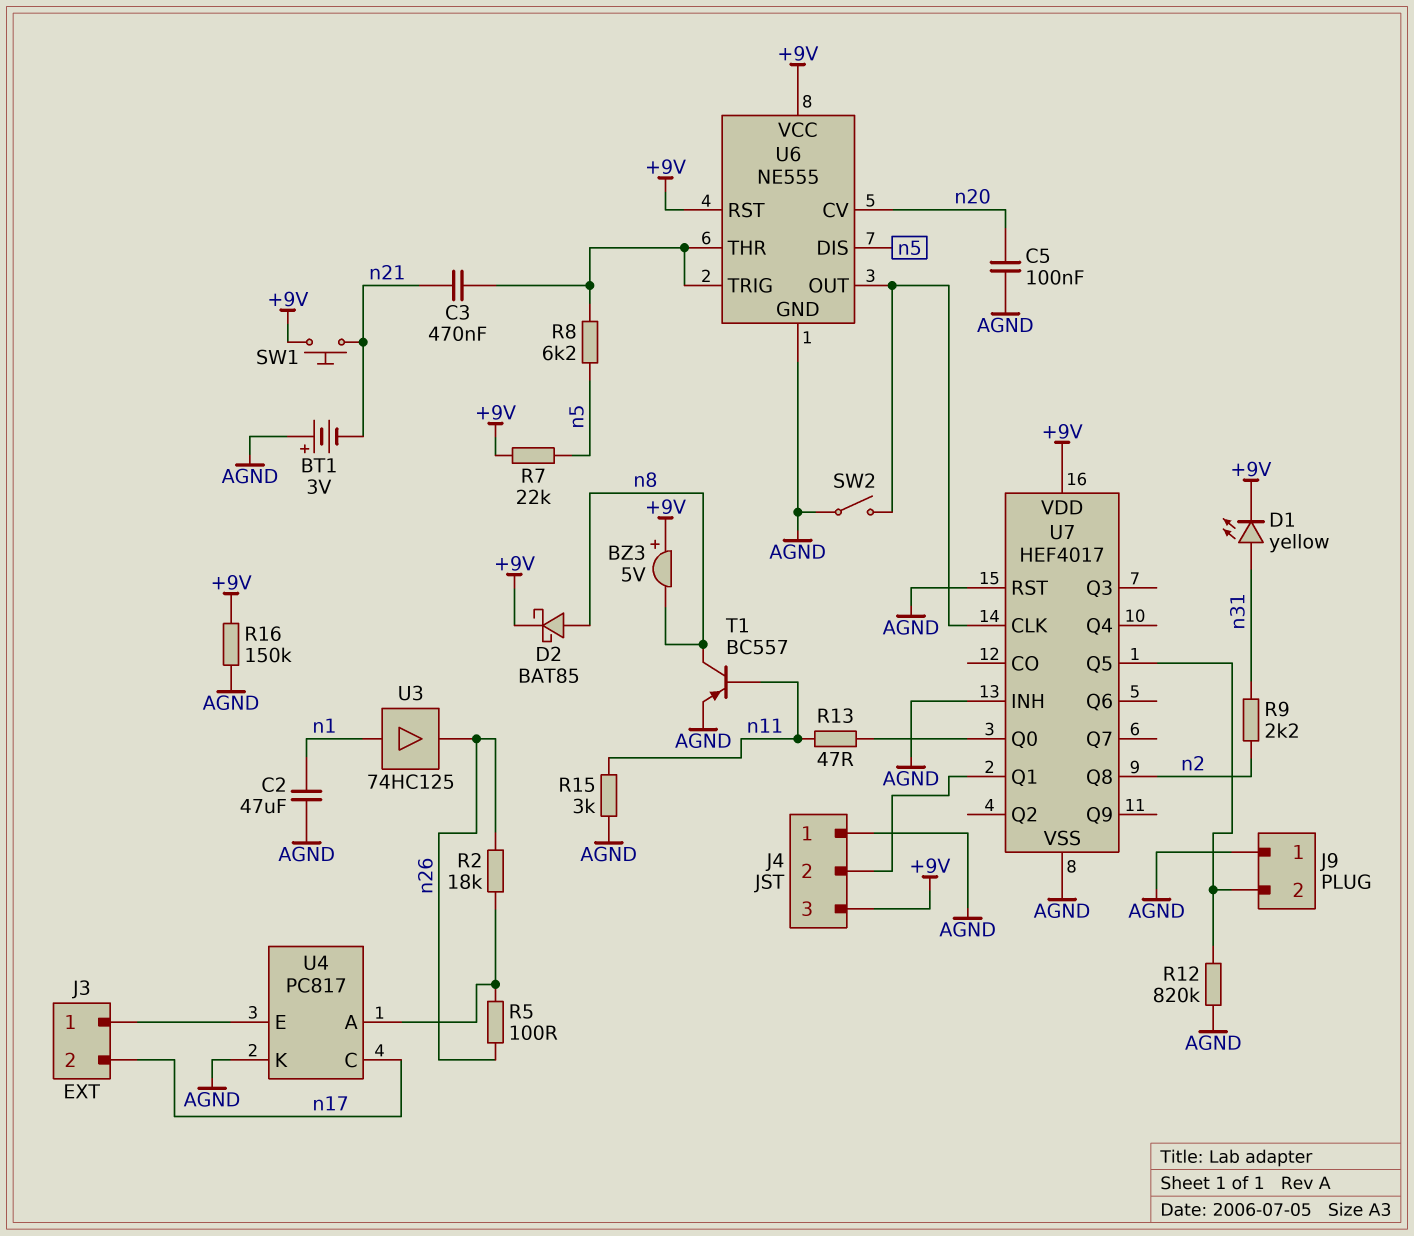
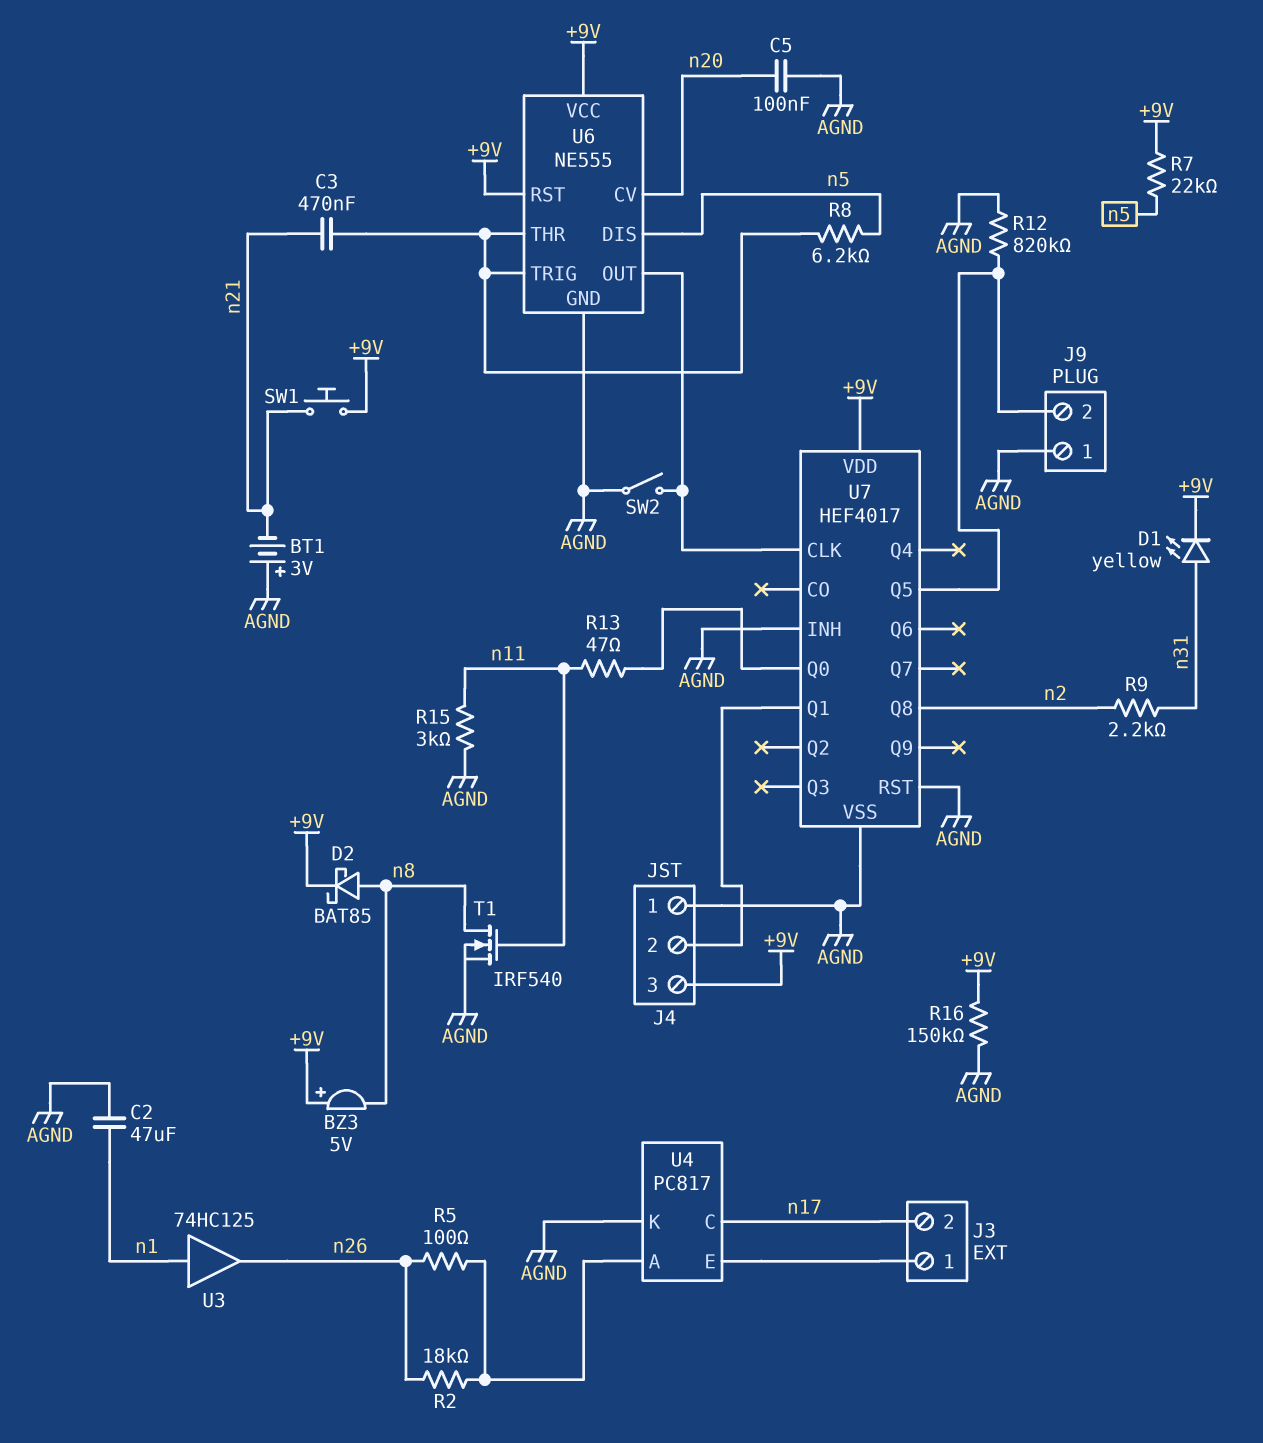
T1: PNP BC557 (B n11, C n8, E AGND) -> NMOS IRF540 (G n11, D n8, S AGND)

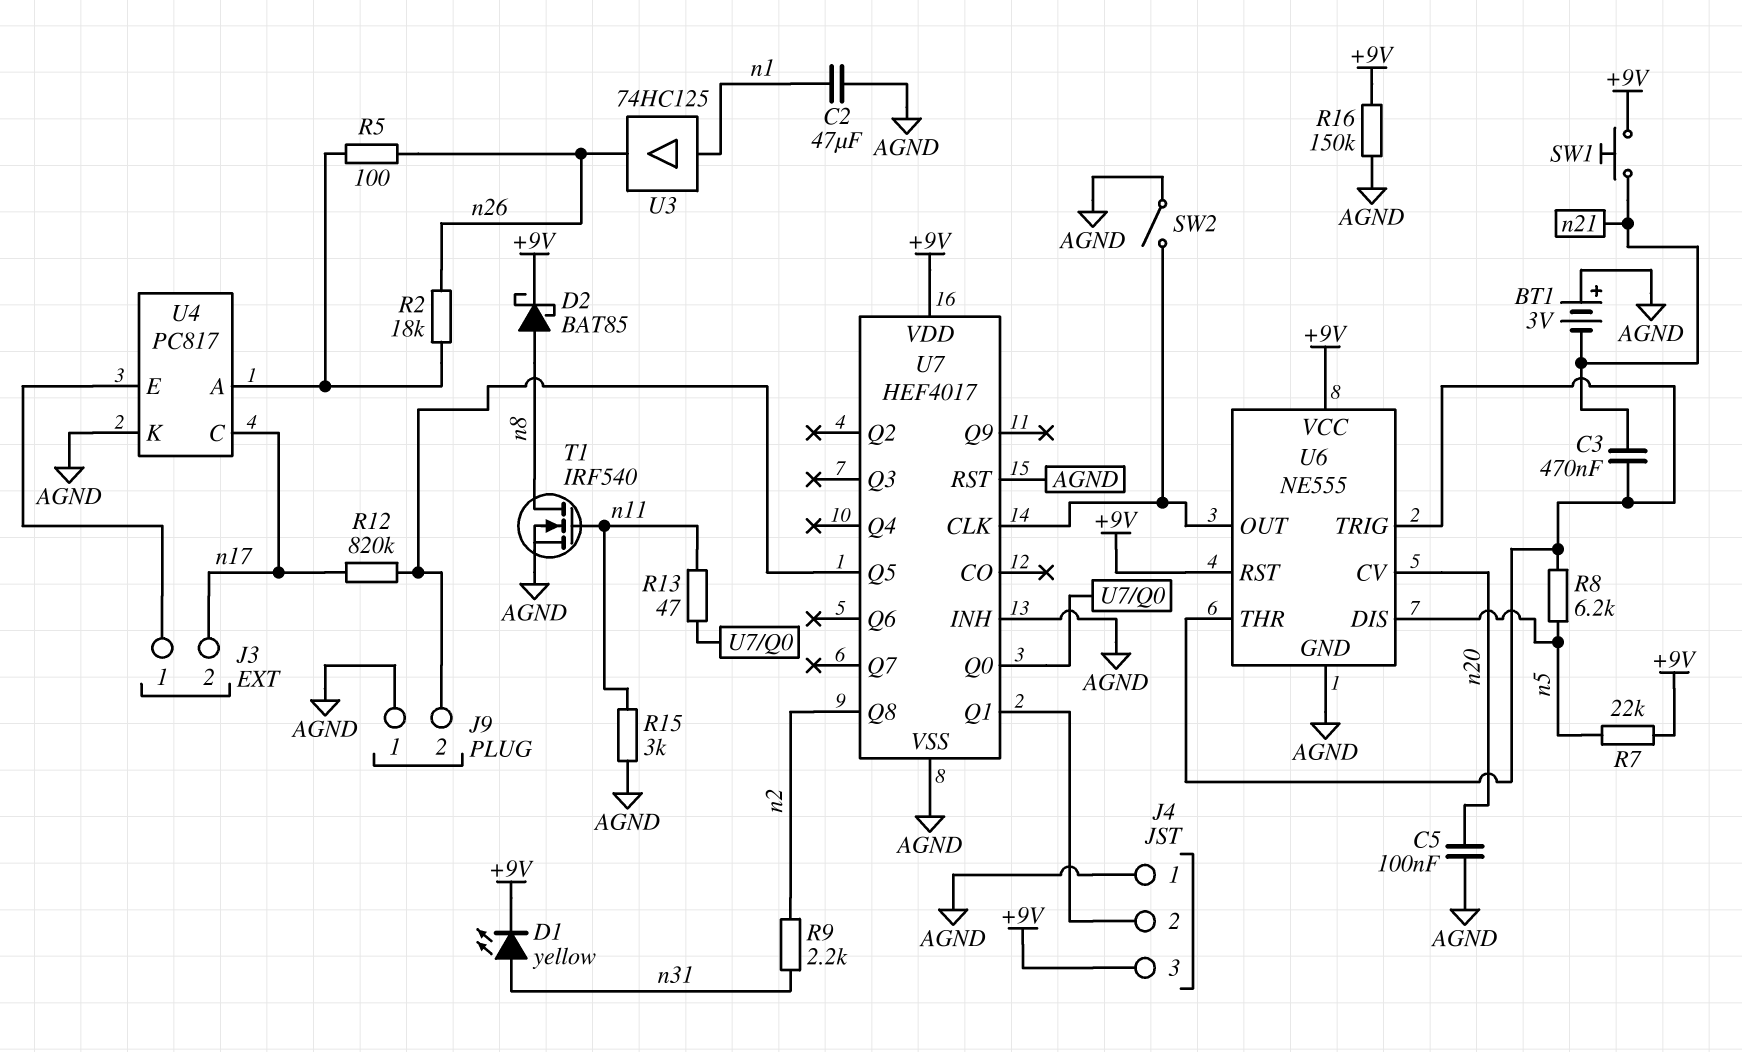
BZ3: buzzer 5V (plus +9V, minus n8) -> none
R12: 820k (AGND, J9/2) -> 820k (J9/2, n17)

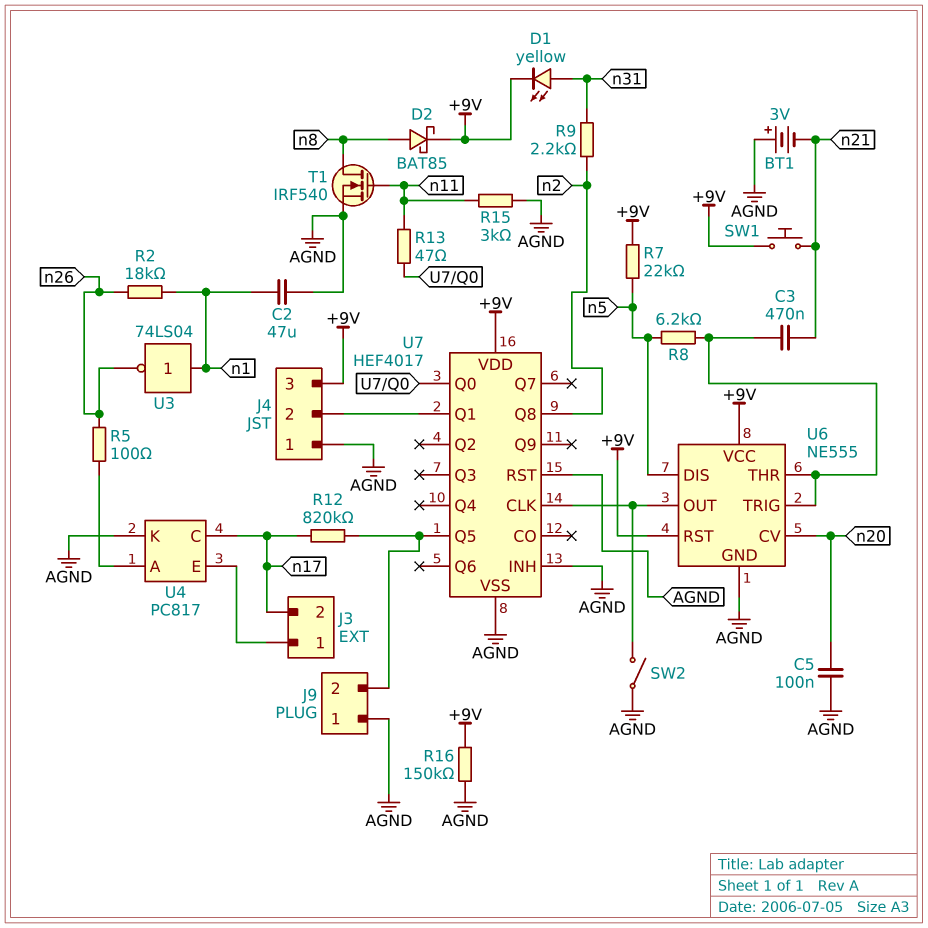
R2: 18k (U4/A, n26) -> 18k (n1, n26)
U3: buffer 74HC125 (in n1, out n26) -> NOT 74LS04 (in n1, out n26)

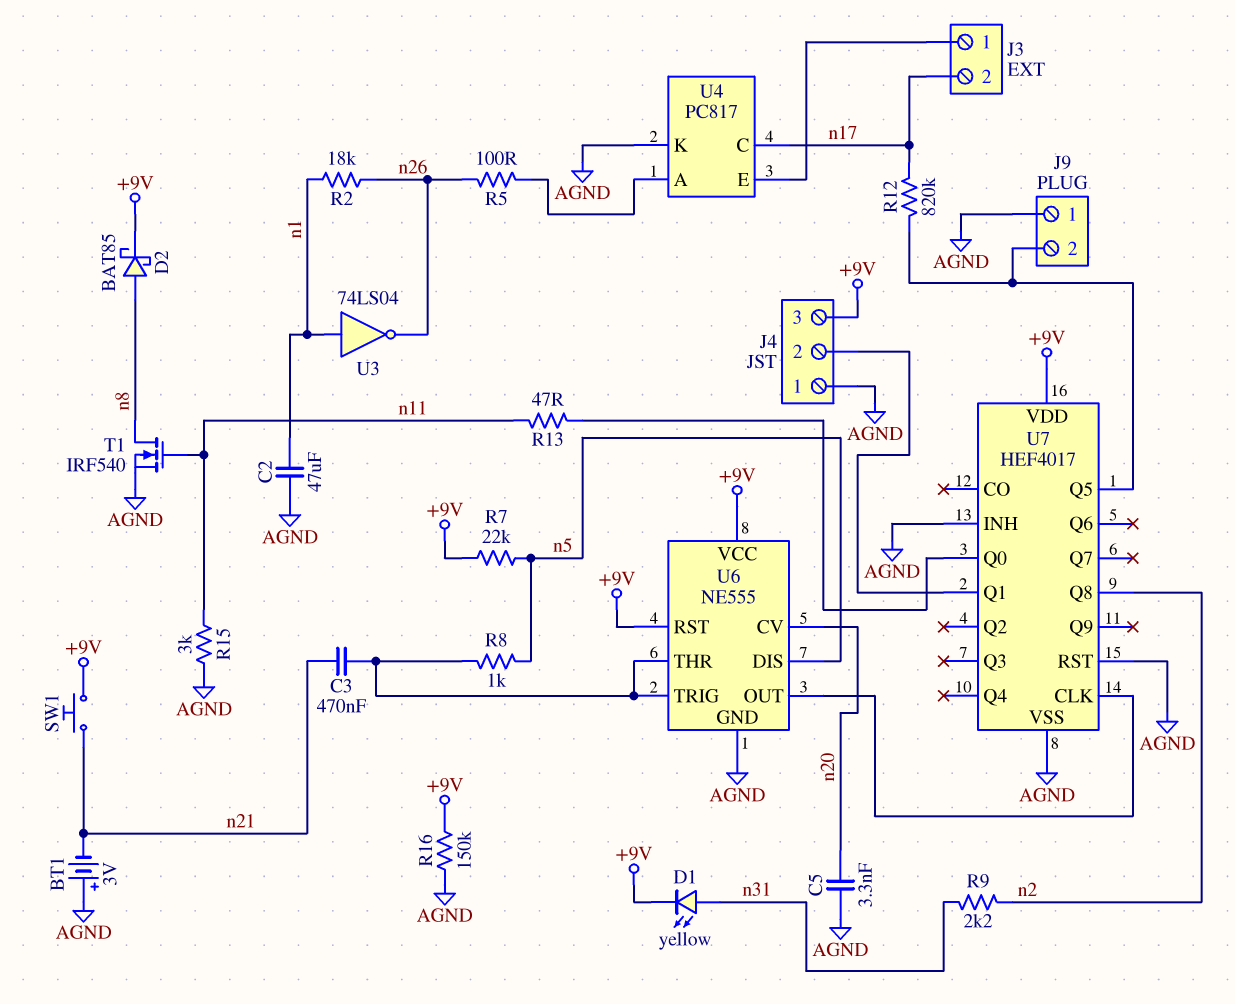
C5: 100nF (AGND, n20) -> 3.3nF (AGND, n20)
R8: 6.2k (U6/THR, n5) -> 1k (U6/THR, n5)
SW2: switch (AGND, U6/OUT) -> none

